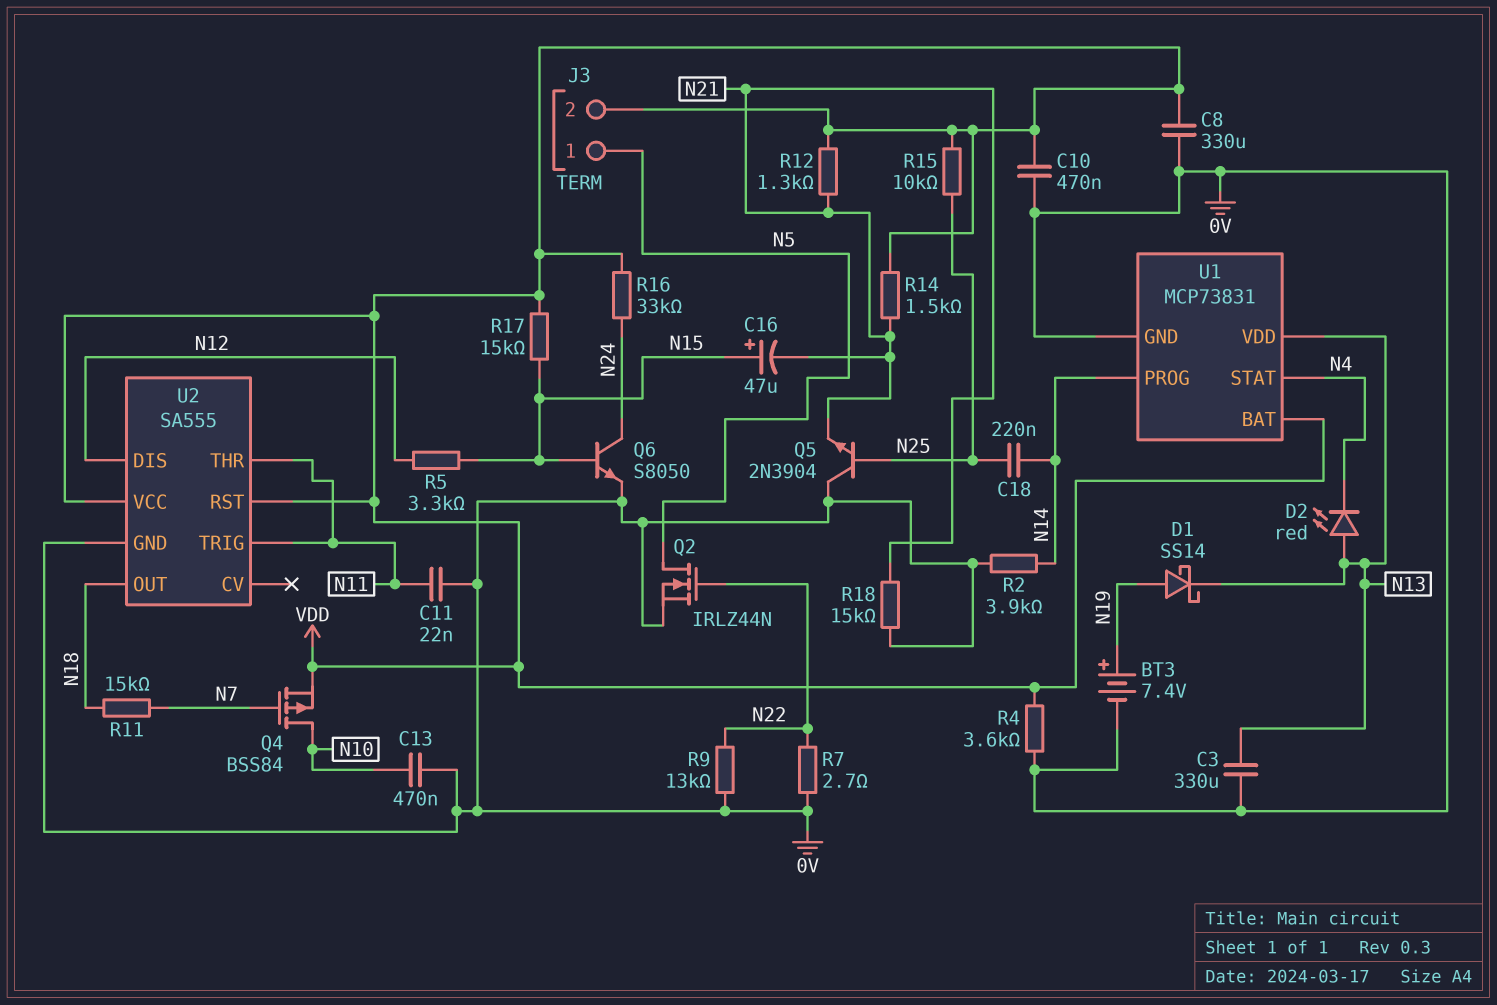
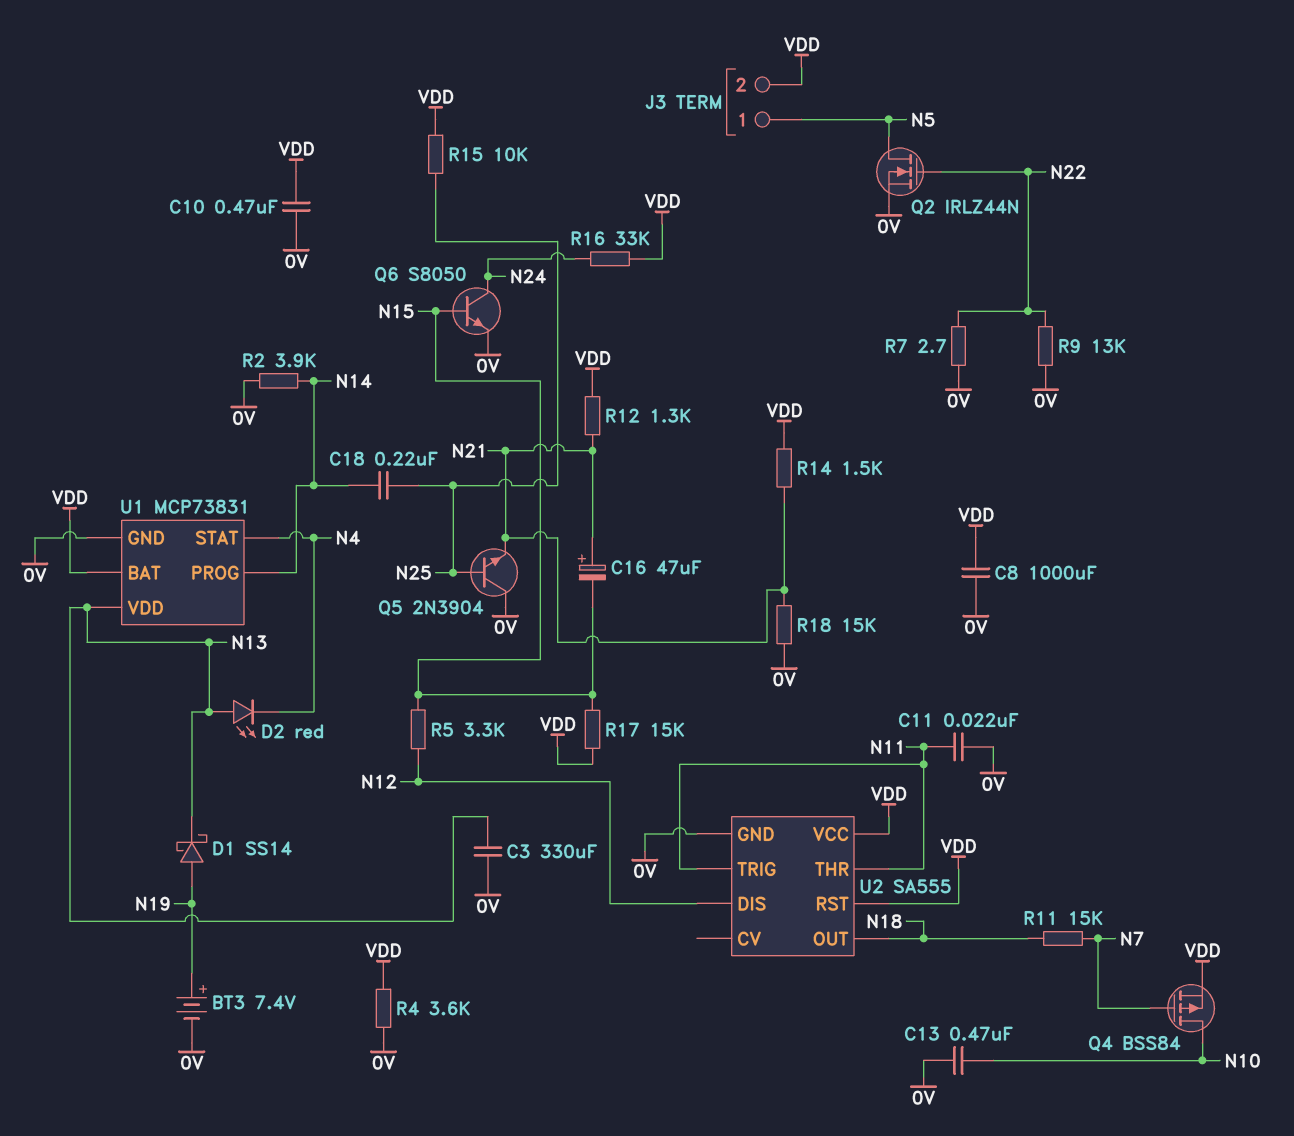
C8: 330uF (0V, VDD) -> 1000uF (0V, VDD)
C16: 47uF (plus N15, minus N21) -> 47uF (plus N21, minus N15)

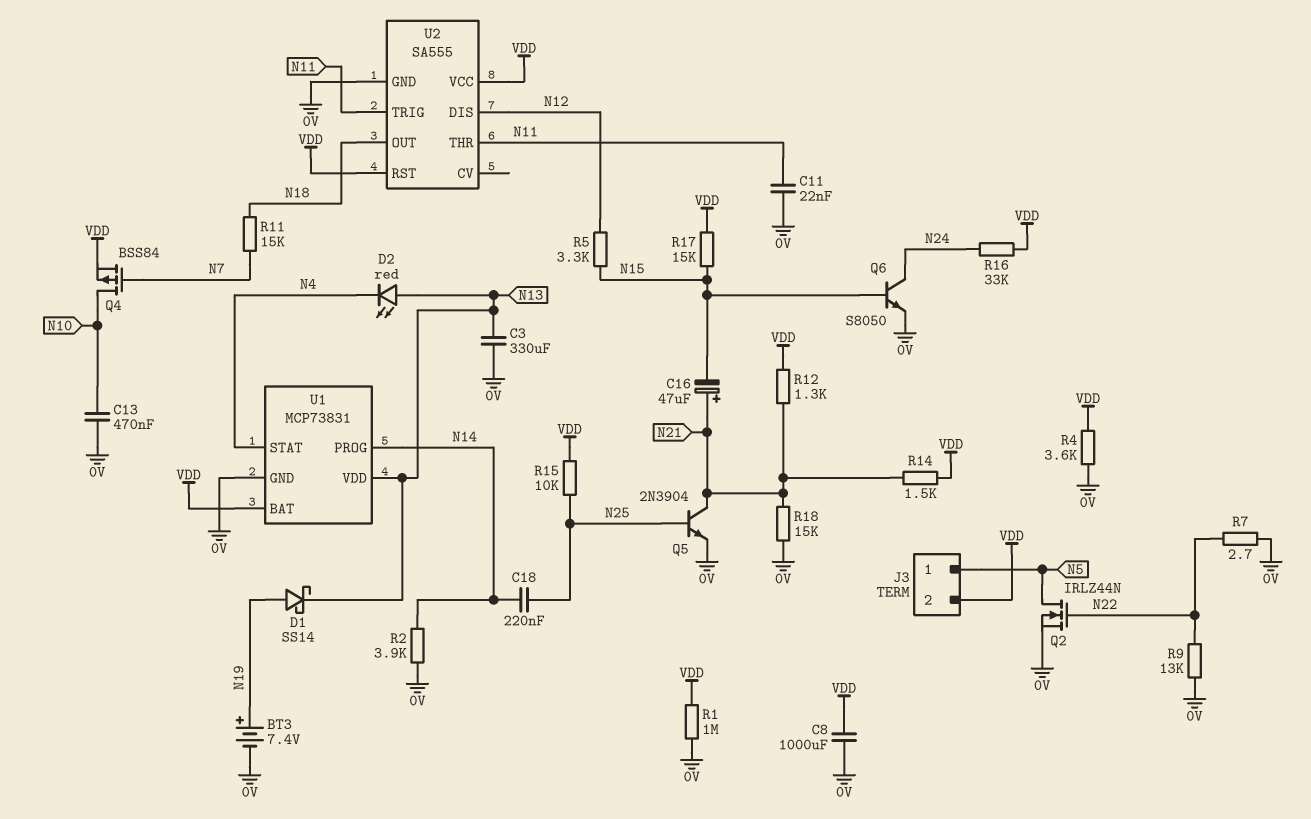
C10: 470nF (0V, VDD) -> none
Q5: NPN 2N3904 (B N25, C 0V, E N21) -> NPN 2N3904 (B N25, C N21, E 0V)
R1: none -> 1M (0V, VDD)

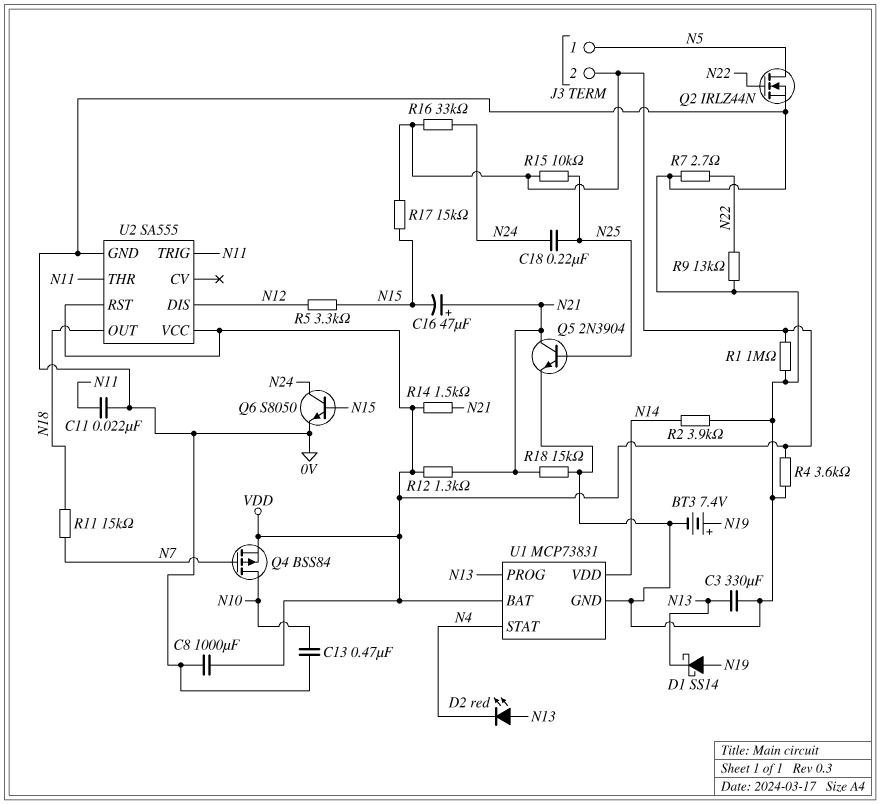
C18: 220nF (N14, N25) -> 220nF (N24, N25)
U1 pin PROG: N14 -> N13
U1 pin VDD: N13 -> N14

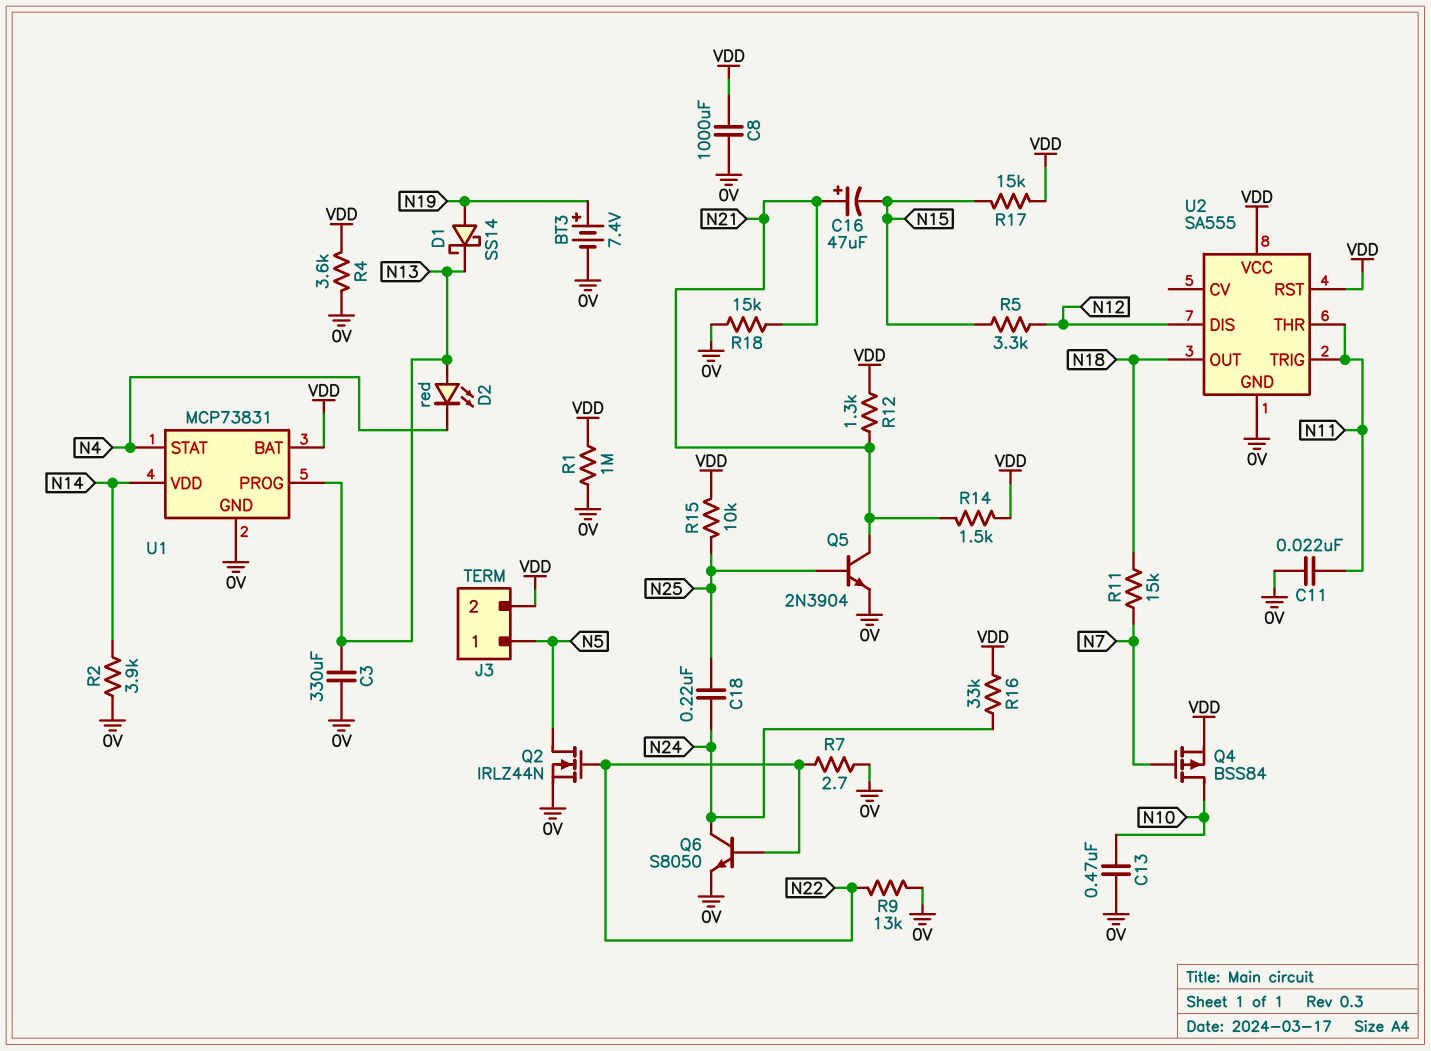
Q6: NPN S8050 (B N15, C N24, E 0V) -> NPN S8050 (B N22, C N24, E 0V)

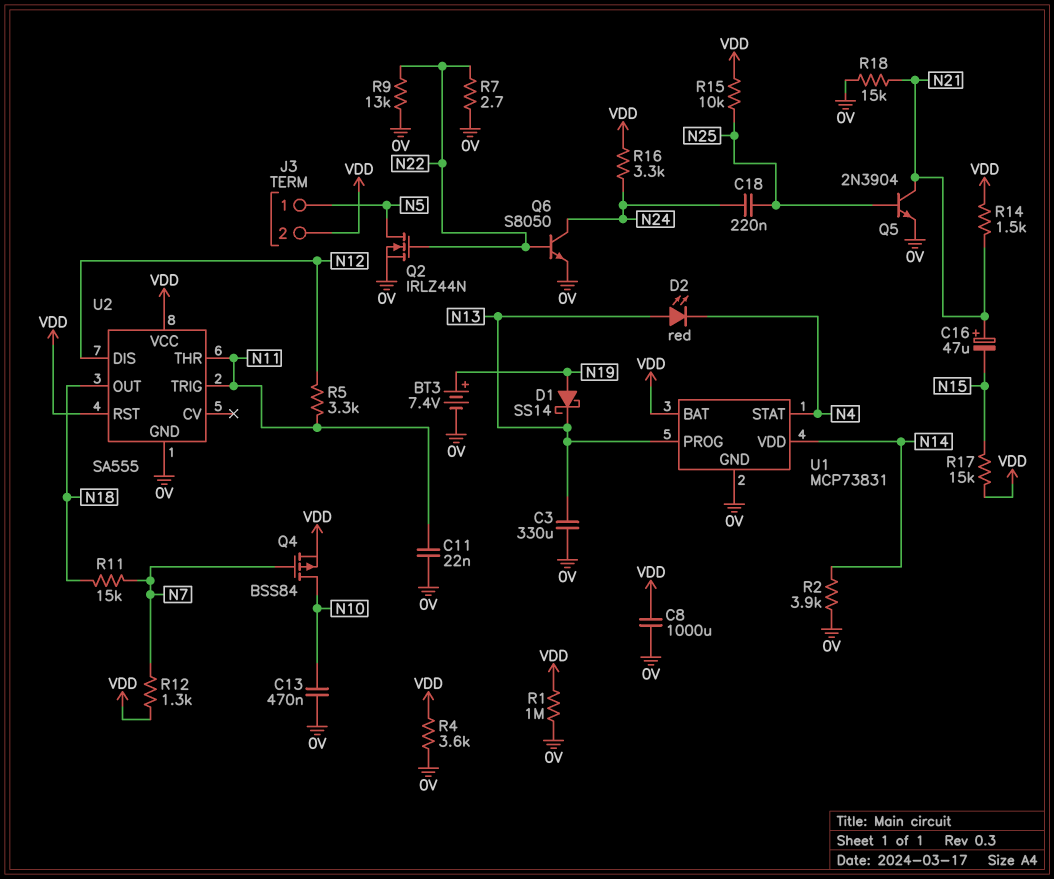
R5: 3.3k (N12, N15) -> 3.3k (N11, N12)
R12: 1.3k (N21, VDD) -> 1.3k (N7, VDD)
R16: 33k (N24, VDD) -> 3.3k (N24, VDD)

